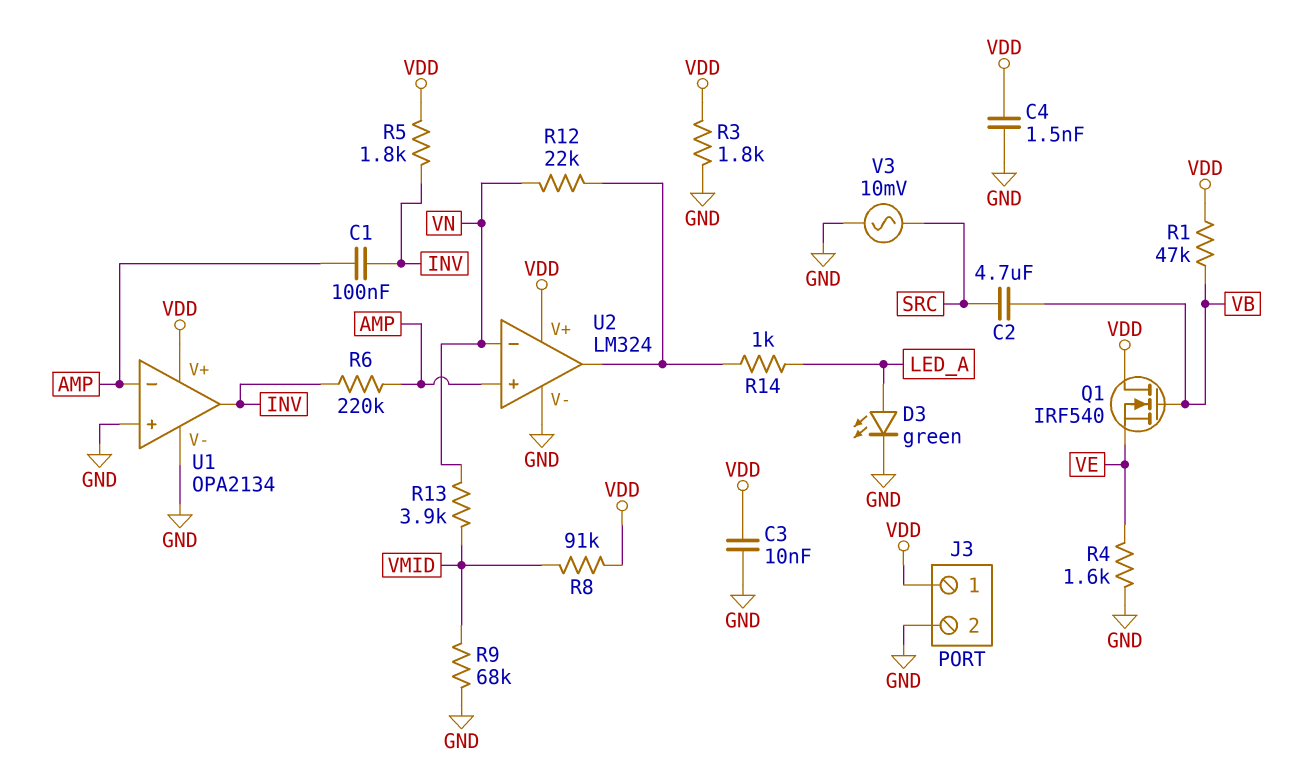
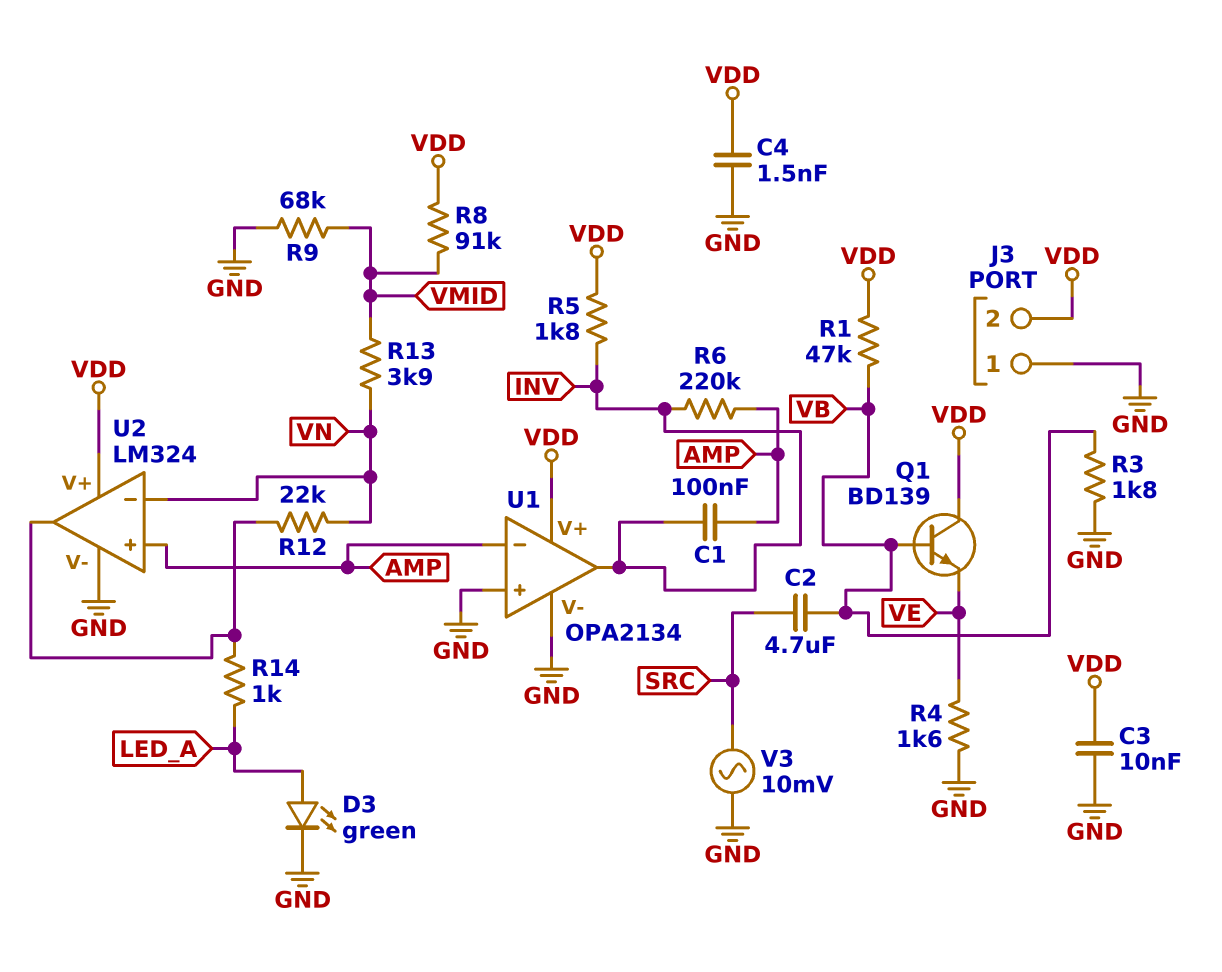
J3 pin 1: VDD -> GND
J3 pin 2: GND -> VDD
Q1: NMOS IRF540 (G VB, D VDD, S VE) -> NPN BD139 (B VB, C VDD, E VE)
R3: 1.8k (GND, VDD) -> 1.8k (GND, VB)

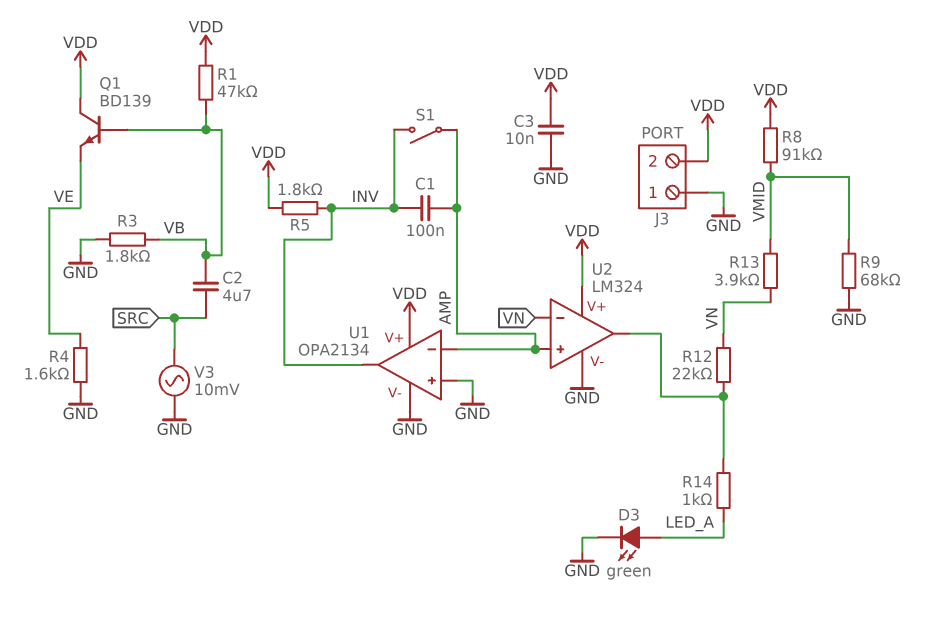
C4: 1.5nF (GND, VDD) -> none
R6: 220k (AMP, INV) -> none
S1: none -> switch (AMP, INV)

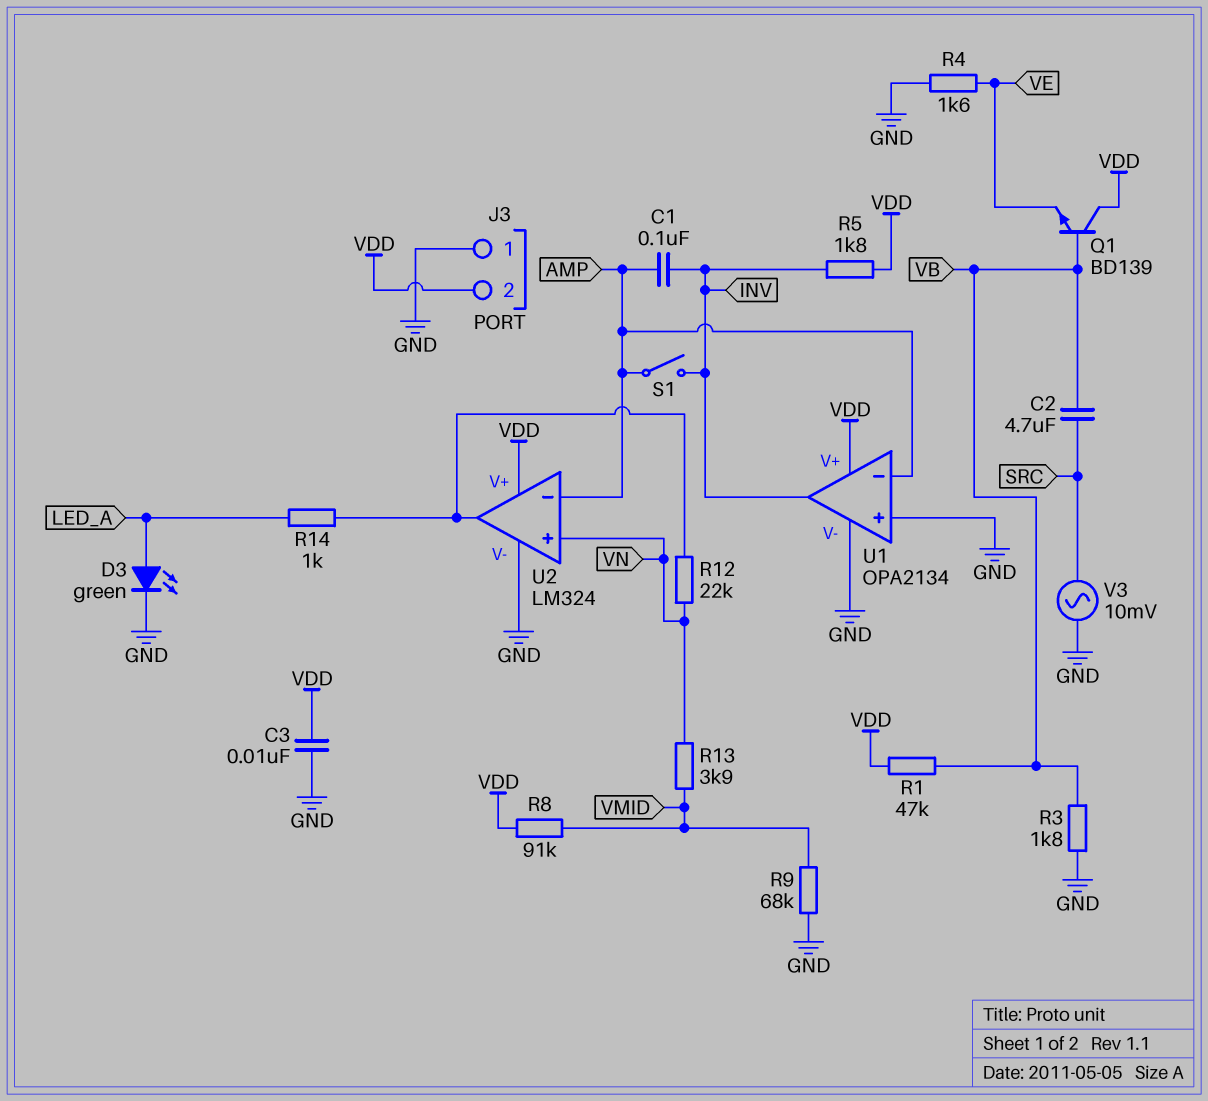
U2 pin in+: AMP -> VN
U2 pin in-: VN -> AMP

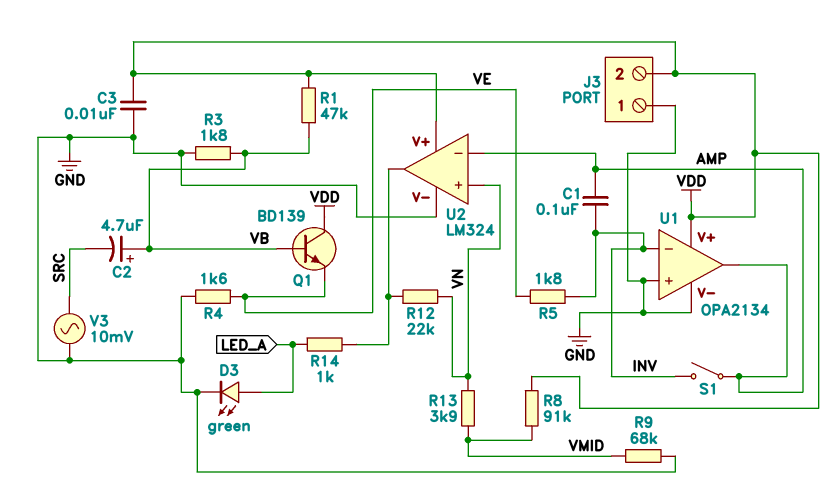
C2: 4.7uF (SRC, VB) -> 4.7uF (plus VB, minus SRC)
R5: 1.8k (INV, VDD) -> 1.8k (INV, VE)
U1 pin in-: AMP -> INV
U1 pin out: INV -> AMP

